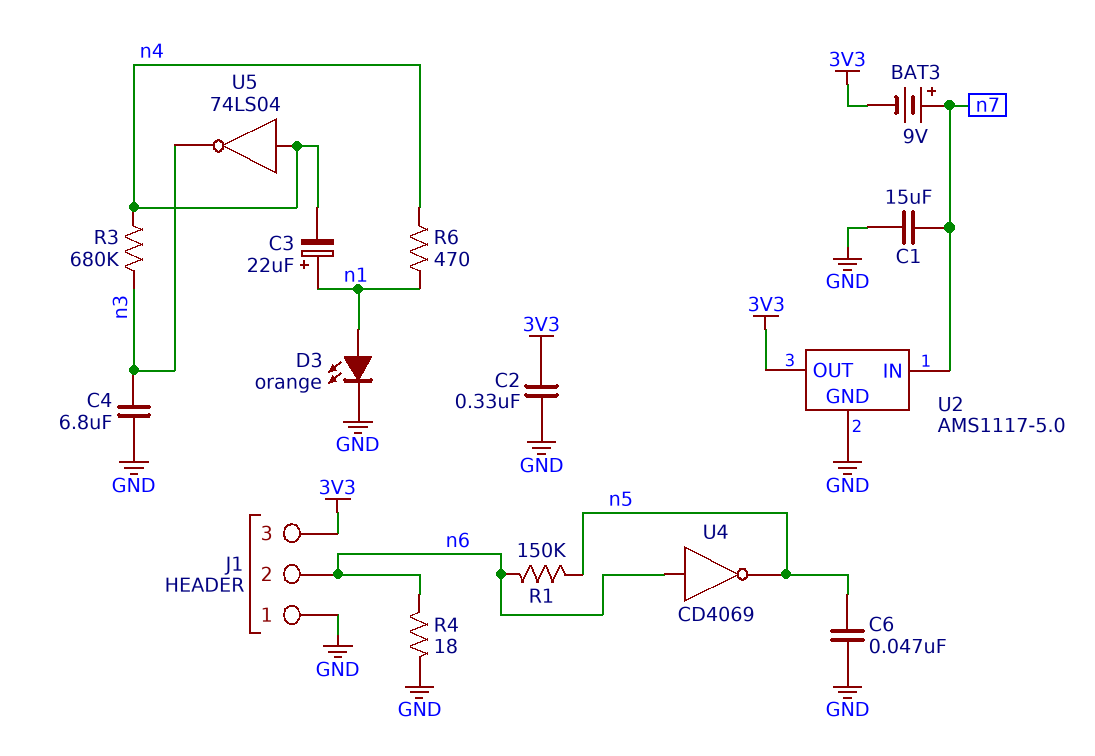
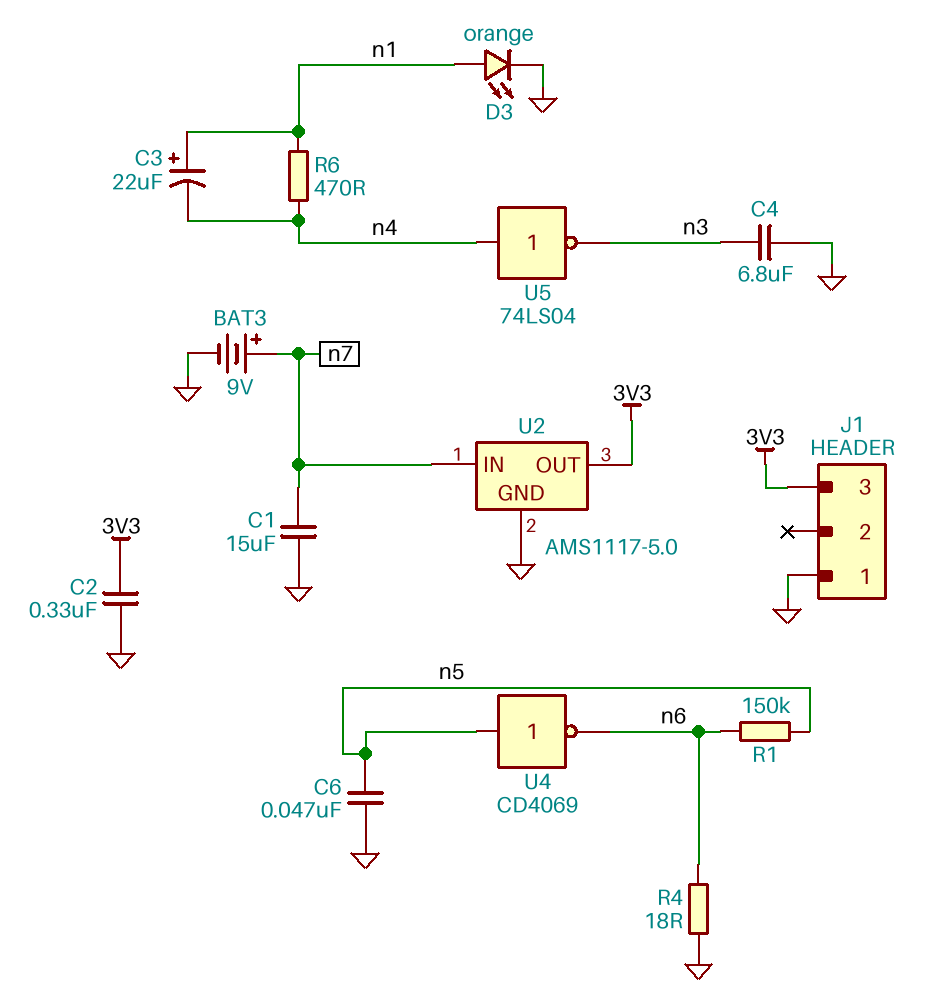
BAT3: 9V (plus n7, minus 3V3) -> 9V (plus n7, minus GND)
J1 pin 2: n6 -> none
R3: 680k (n3, n4) -> none
U4: NOT CD4069 (in n6, out n5) -> NOT CD4069 (in n5, out n6)

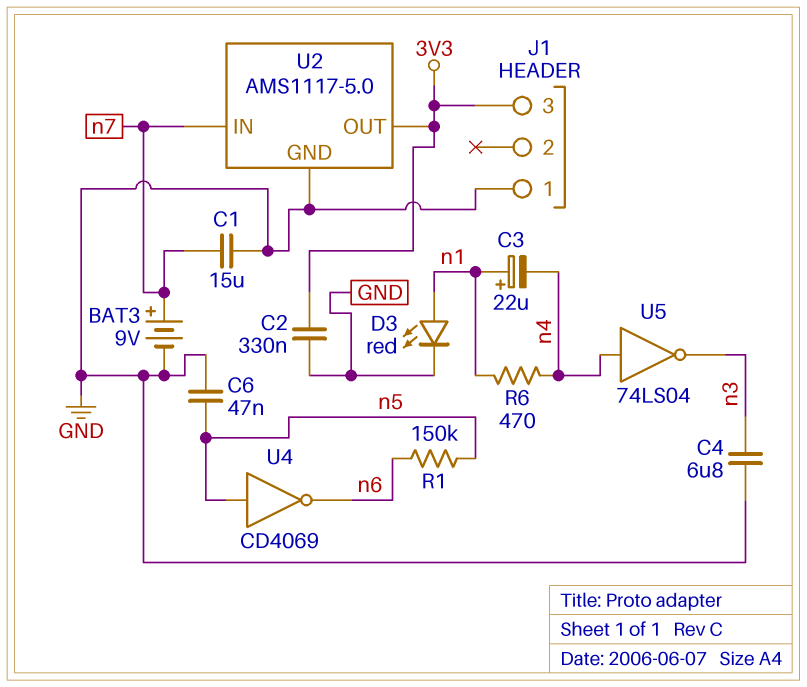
D3: LED orange (A n1, K GND) -> LED red (A n1, K GND)
R4: 18 (GND, n6) -> none

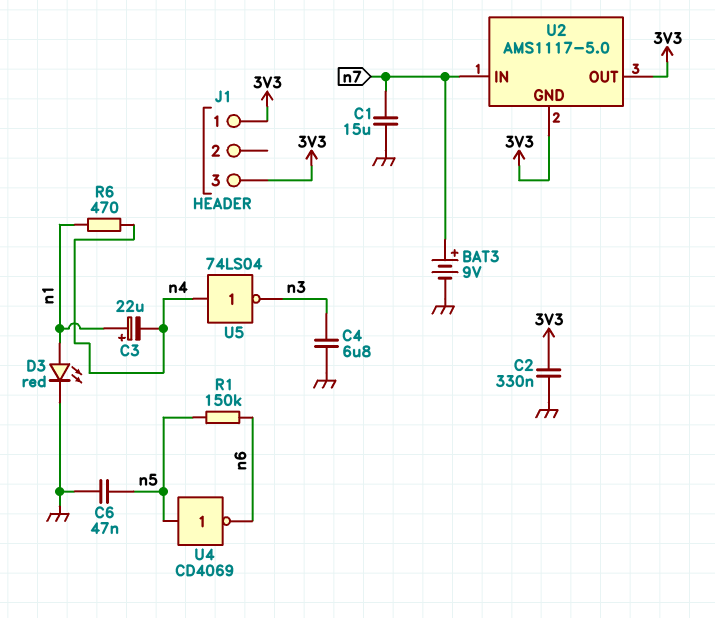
J1 pin 1: GND -> 3V3
U2 pin GND: GND -> 3V3

